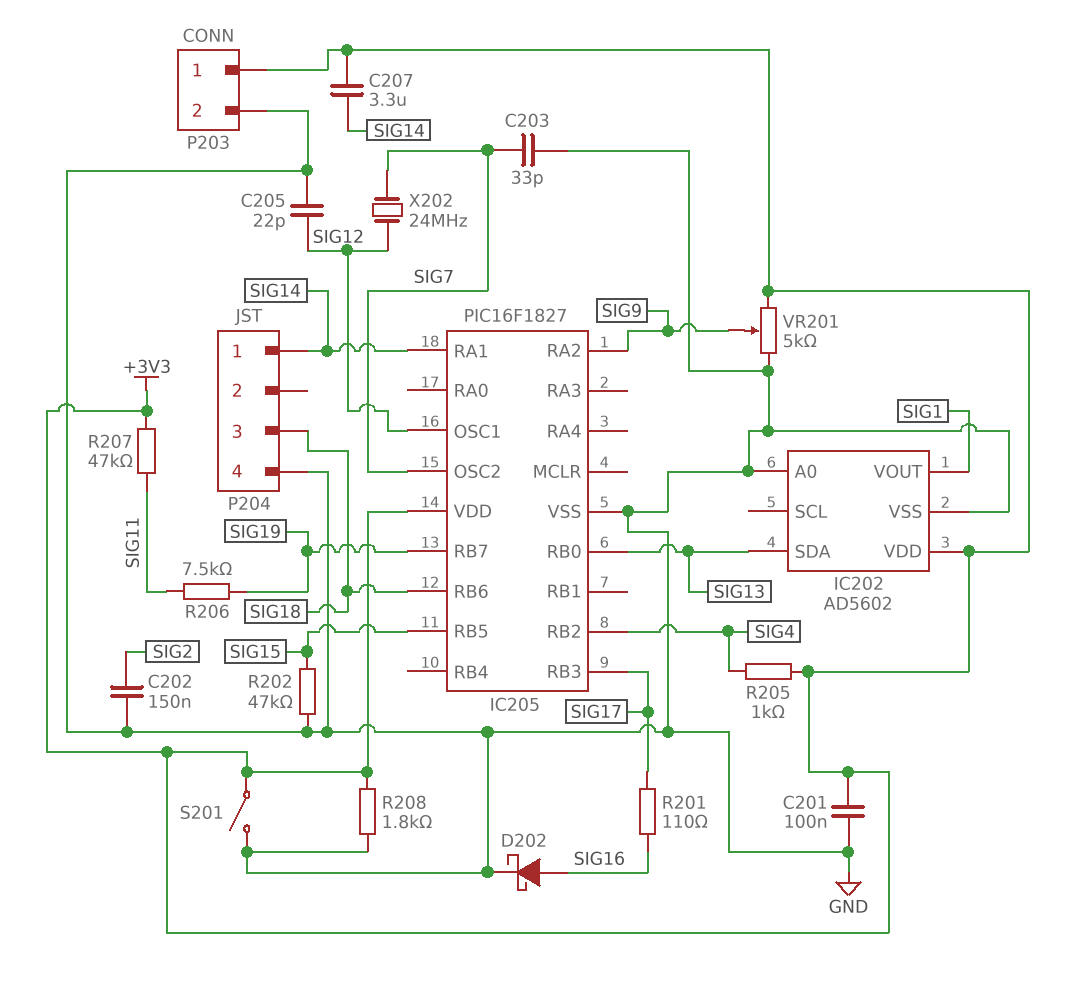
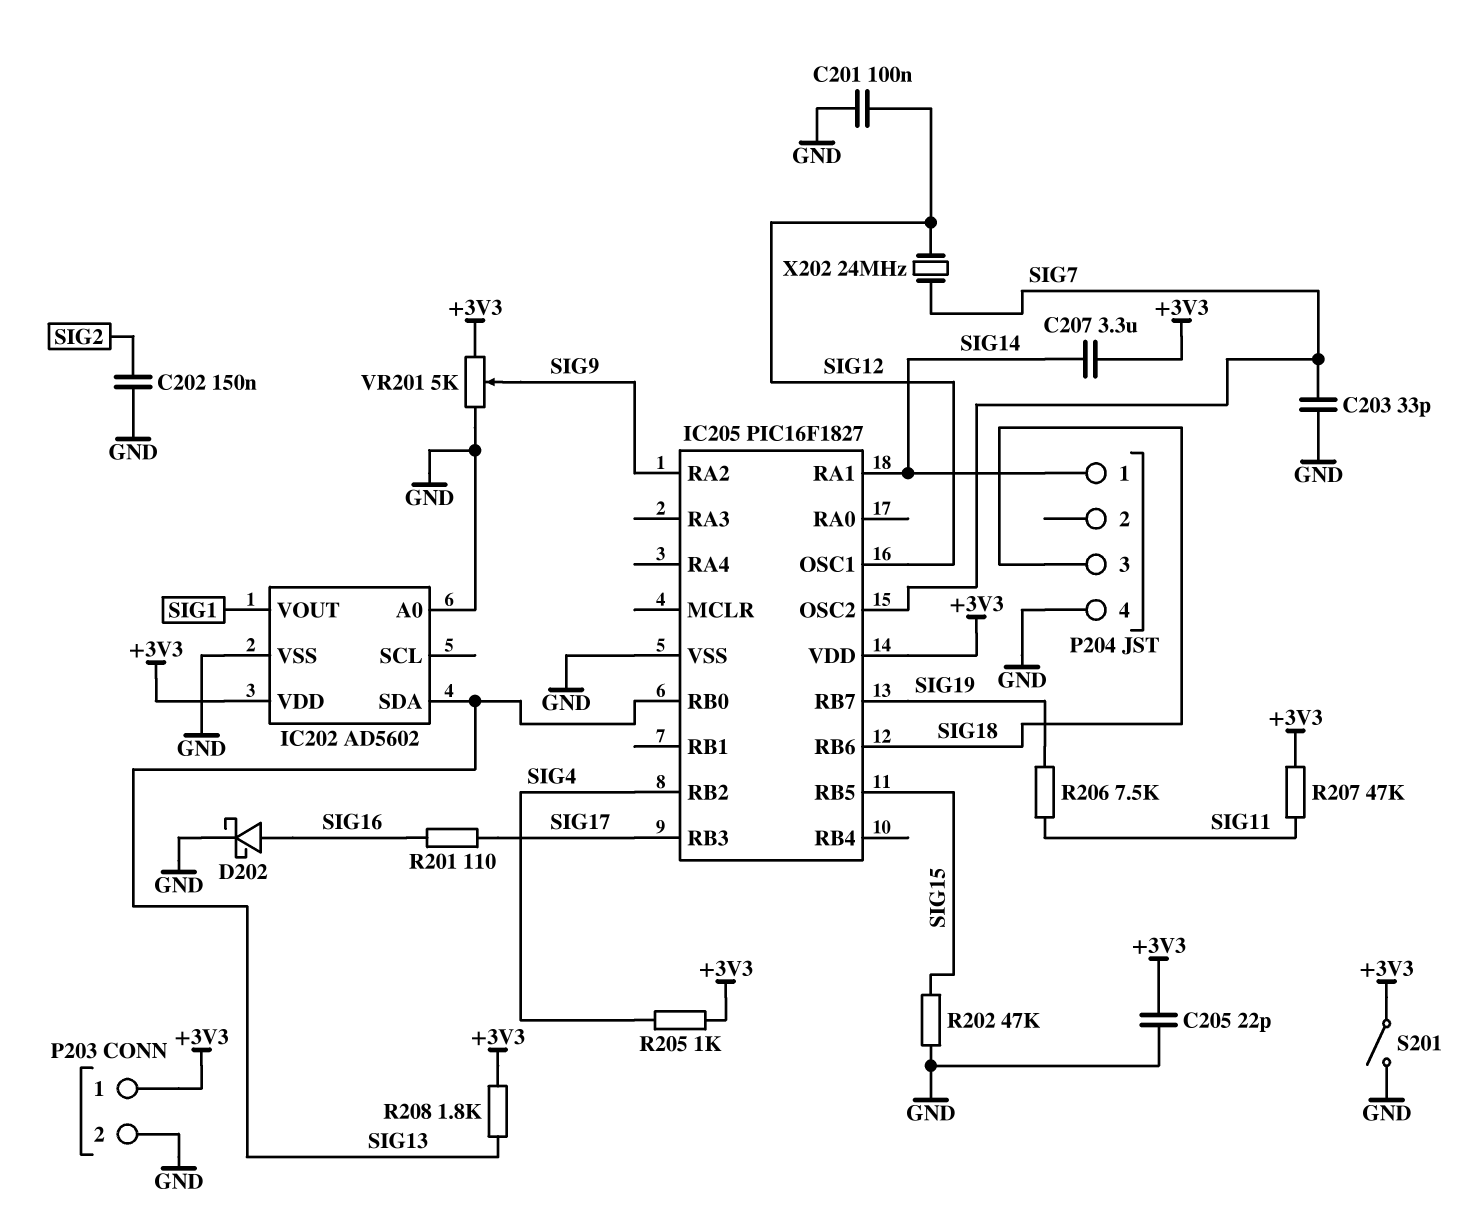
C201: 100nF (+3V3, GND) -> 100nF (GND, SIG12)
C205: 22pF (GND, SIG12) -> 22pF (+3V3, GND)
R208: 1.8k (+3V3, GND) -> 1.8k (+3V3, SIG13)

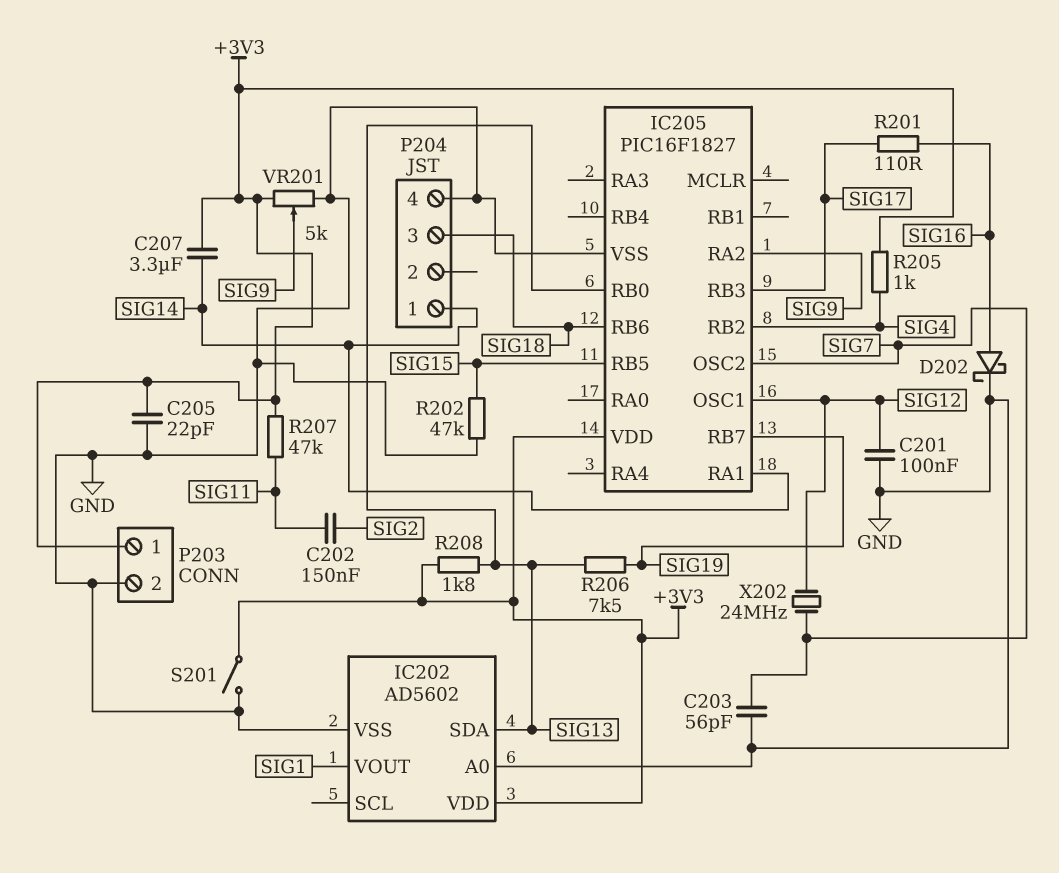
C202: 150nF (GND, SIG2) -> 150nF (SIG2, SIG11)
C203: 33pF (GND, SIG7) -> 56pF (GND, SIG7)
R206: 7.5k (SIG11, SIG19) -> 7.5k (SIG13, SIG19)

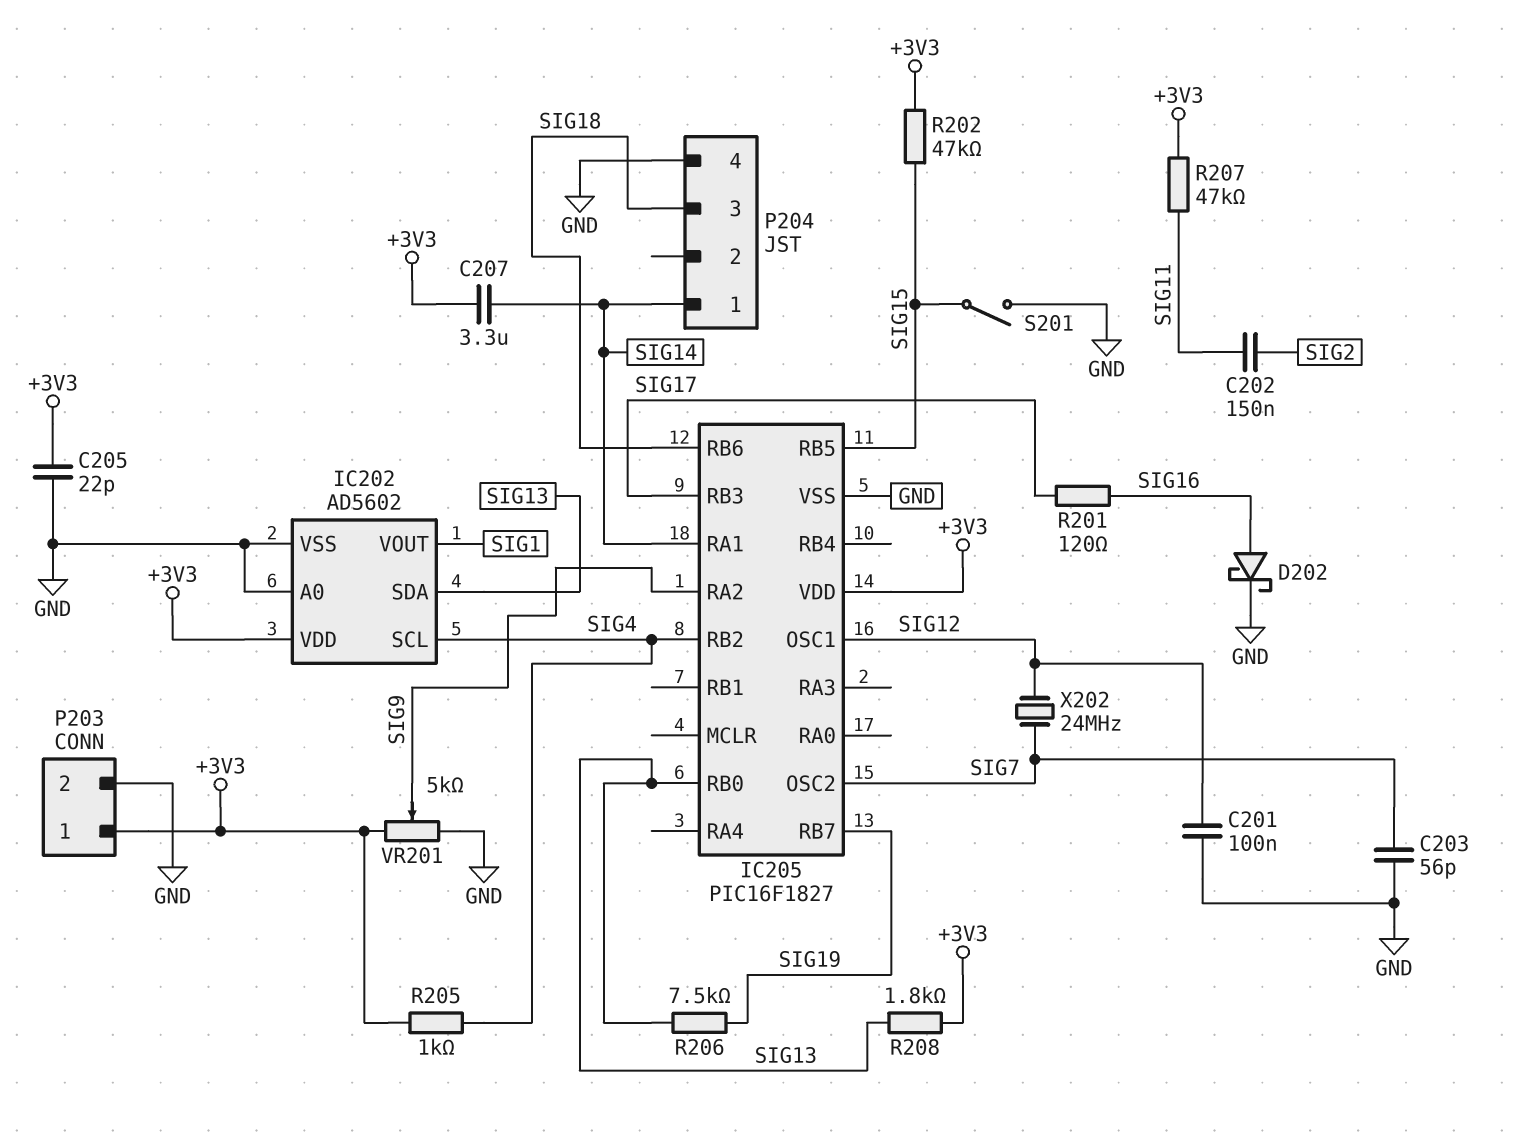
IC202 pin SCL: none -> SIG4
R201: 110 (SIG16, SIG17) -> 120 (SIG16, SIG17)
R202: 47k (GND, SIG15) -> 47k (+3V3, SIG15)
S201: switch (+3V3, GND) -> switch (GND, SIG15)

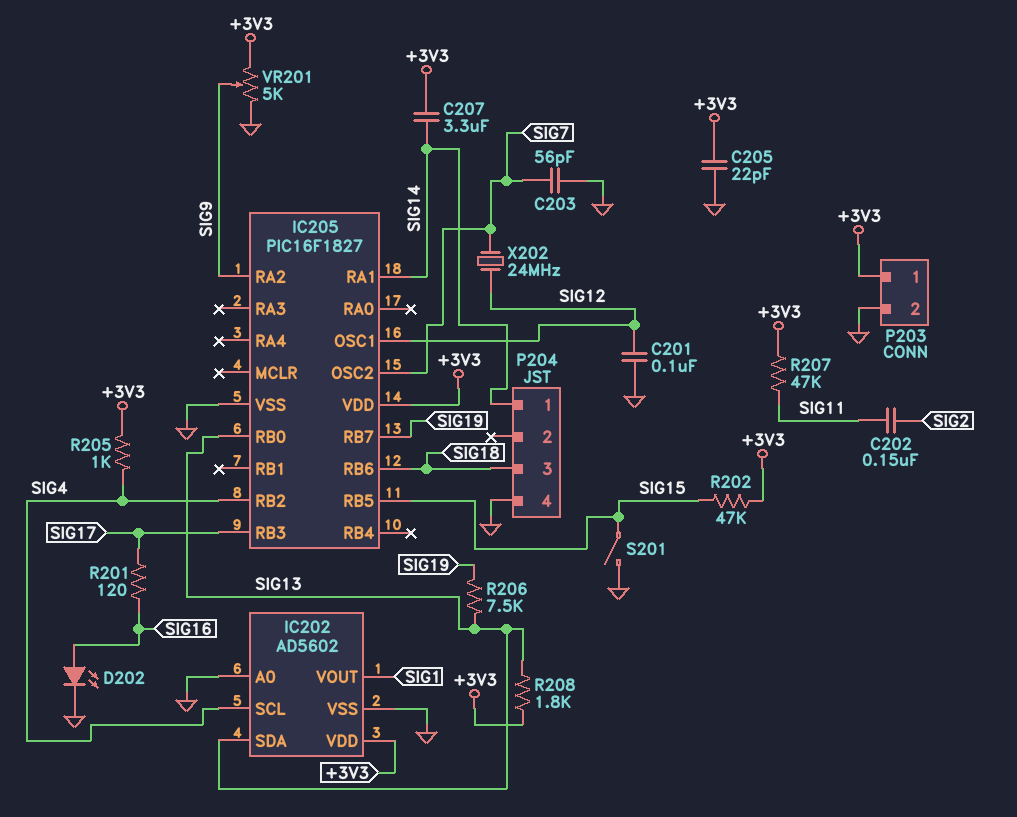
D202: schottky (A SIG16, K GND) -> LED (A SIG16, K GND)

